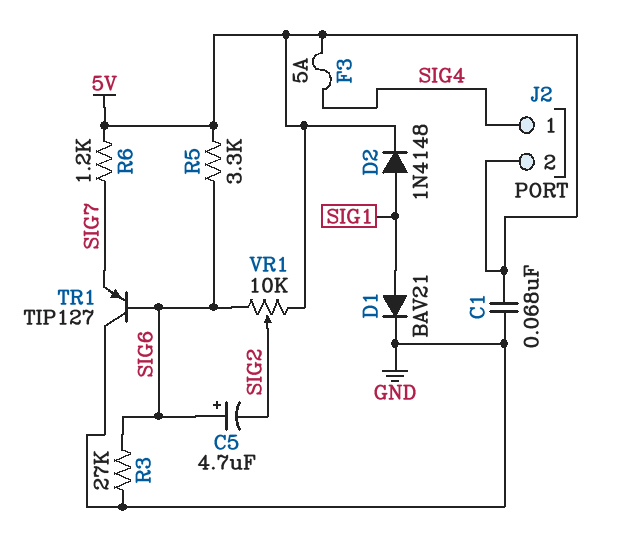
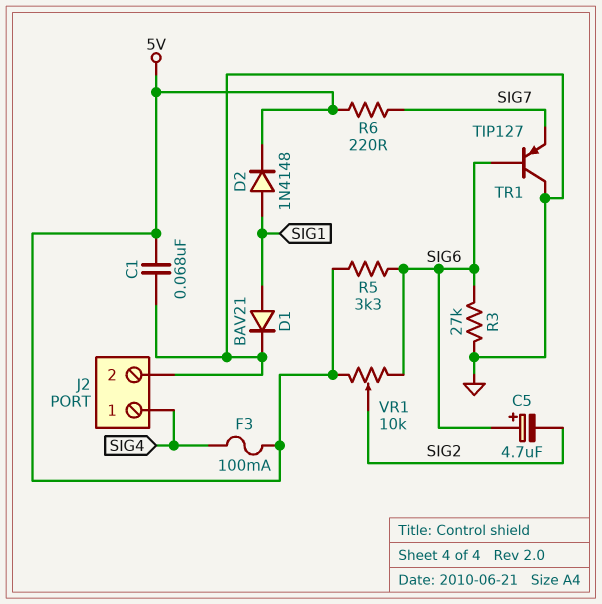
F3: 5A (5V, SIG4) -> 100mA (5V, SIG4)
J2 pin 2: 5V -> GND
R6: 1.2k (5V, SIG7) -> 220 (5V, SIG7)

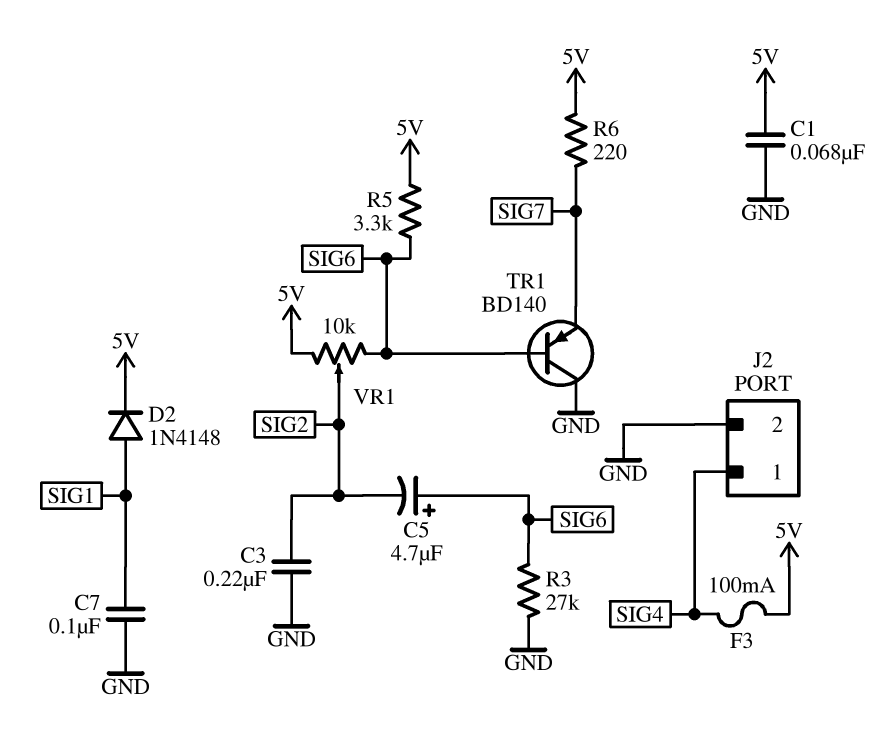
C3: none -> 220nF (GND, SIG2)
C7: none -> 100nF (GND, SIG1)
D1: diode BAV21 (A SIG1, K GND) -> none
TR1: PNP TIP127 (B SIG6, C GND, E SIG7) -> PNP BD140 (B SIG6, C GND, E SIG7)

